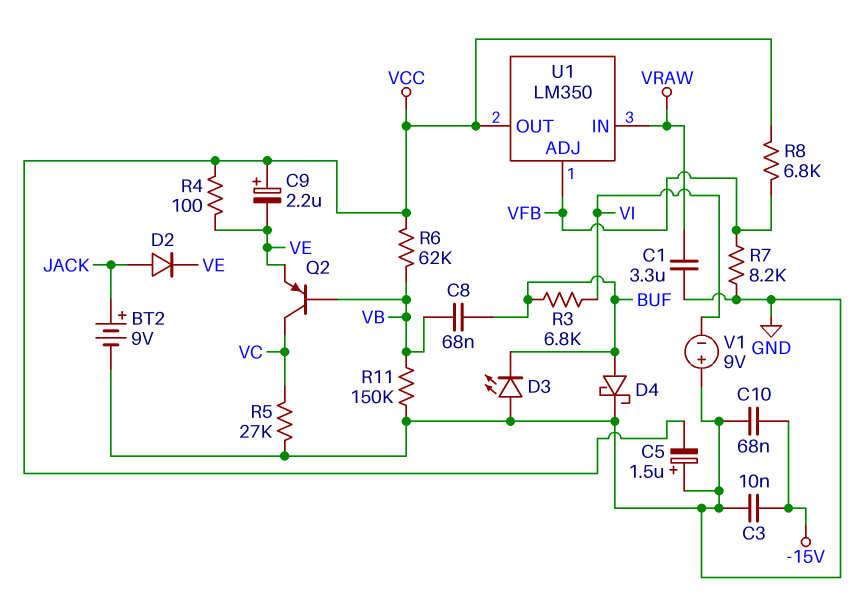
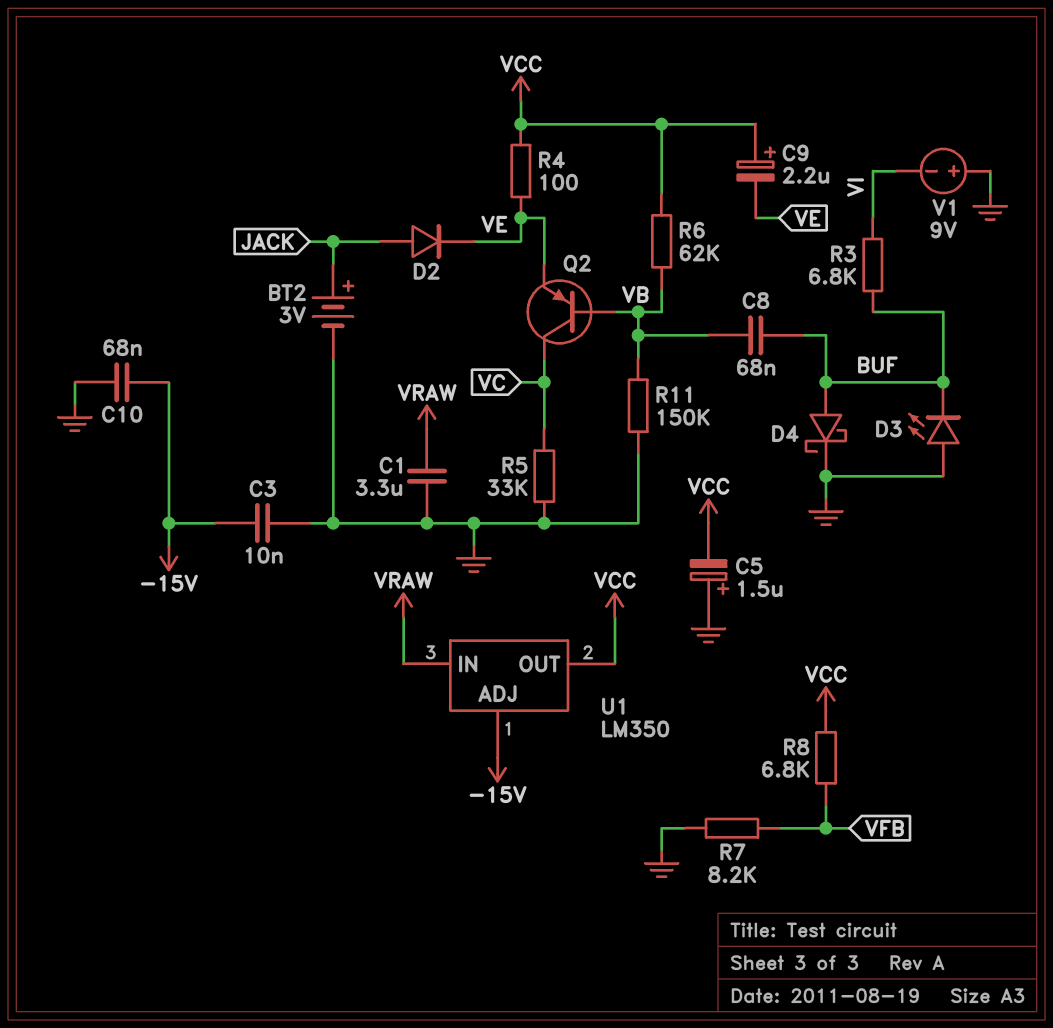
BT2: 9V (plus JACK, minus GND) -> 3V (plus JACK, minus GND)
R5: 27k (GND, VC) -> 33k (GND, VC)
U1 pin ADJ: VFB -> -15V

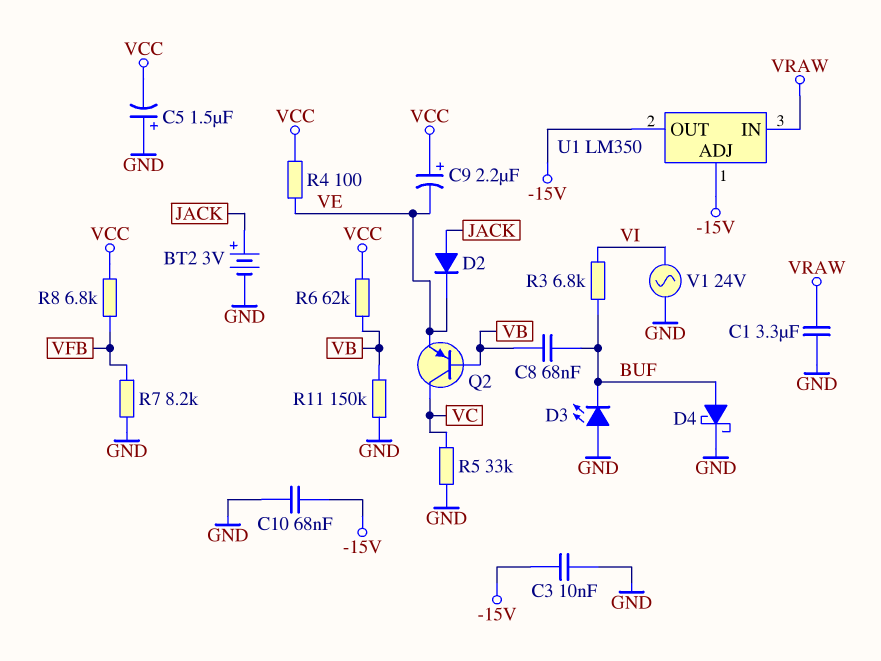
U1 pin OUT: VCC -> -15V
V1: 9V (plus GND, minus VI) -> AC 24V (GND, VI)

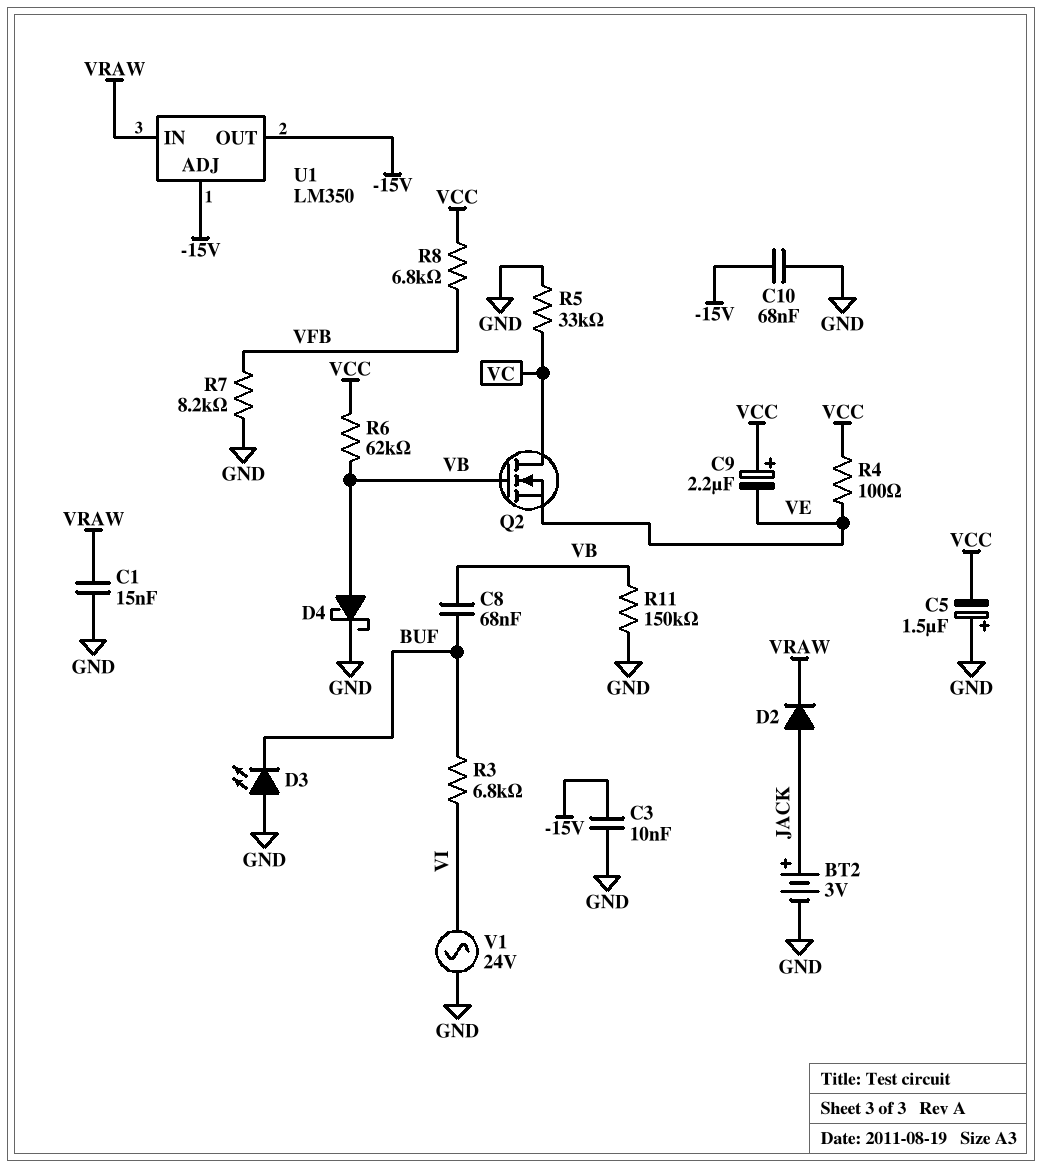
C1: 3.3uF (GND, VRAW) -> 15nF (GND, VRAW)
D2: diode (A JACK, K VE) -> diode (A JACK, K VRAW)
D4: schottky (A BUF, K GND) -> schottky (A VB, K GND)
Q2: PNP (B VB, C VC, E VE) -> NMOS (G VB, D VC, S VE)

